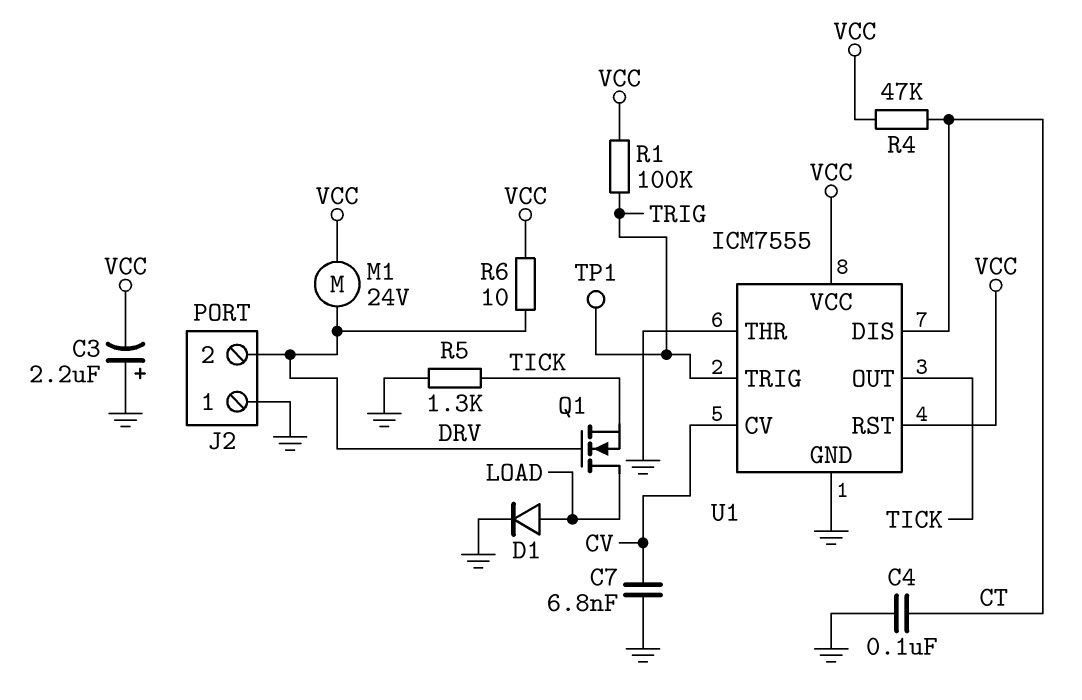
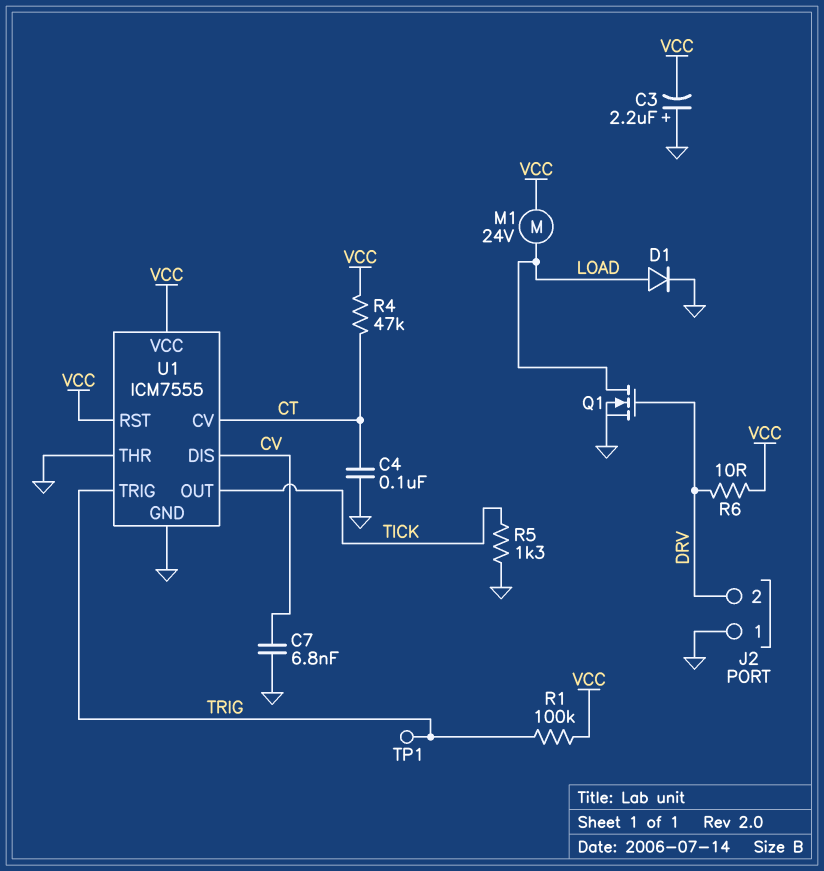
M1: motor 24V (DRV, VCC) -> motor 24V (LOAD, VCC)
Q1: NMOS (G DRV, D LOAD, S TICK) -> NMOS (G DRV, D LOAD, S GND)
U1 pin CV: CV -> CT
U1 pin DIS: CT -> CV

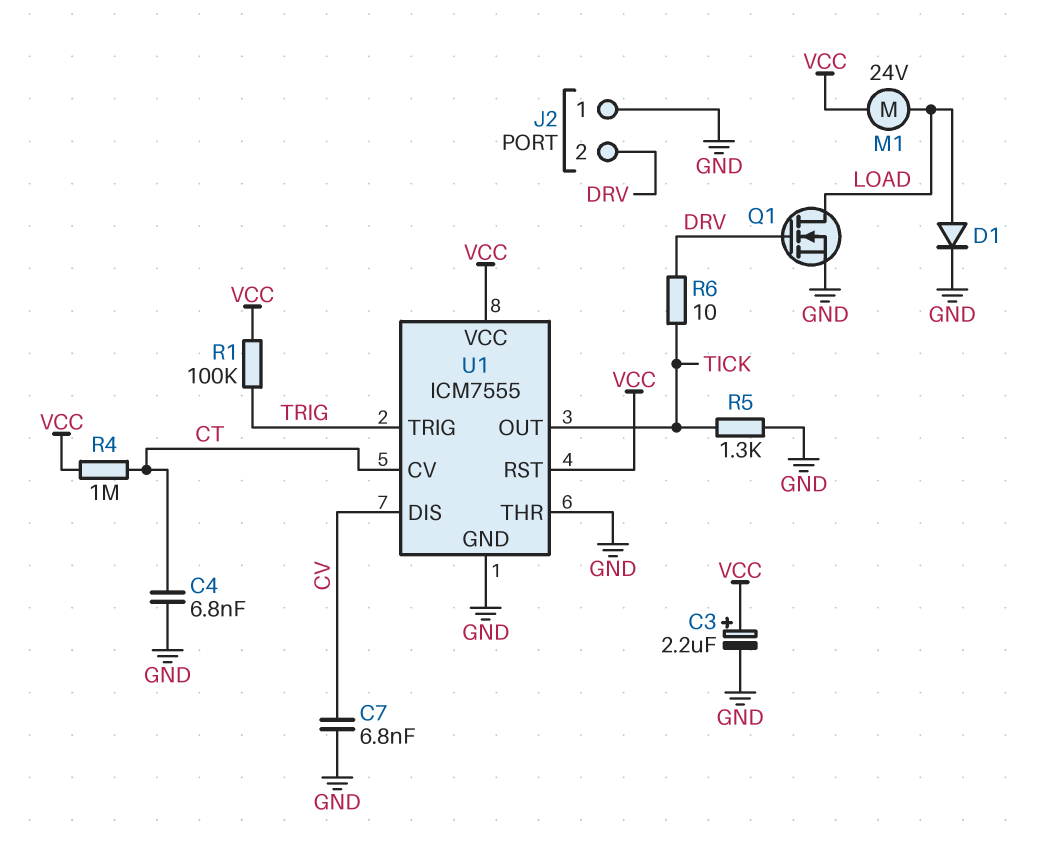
C3: 2.2uF (plus GND, minus VCC) -> 2.2uF (plus VCC, minus GND)
C4: 100nF (CT, GND) -> 6.8nF (CT, GND)
R4: 47k (CT, VCC) -> 1M (CT, VCC)
R6: 10 (DRV, VCC) -> 10 (DRV, TICK)
TP1: test point (TRIG) -> none

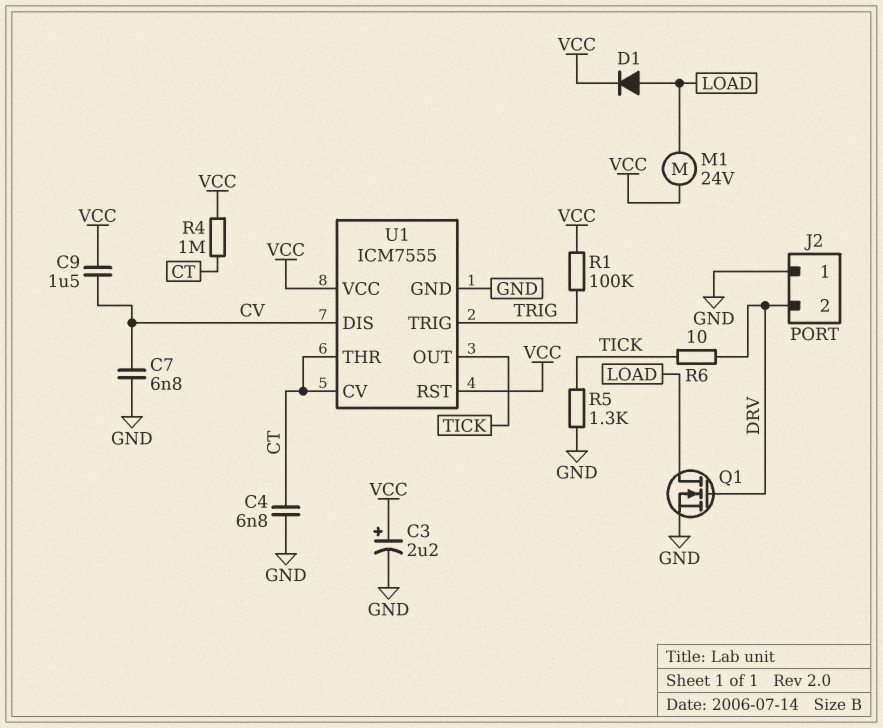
C9: none -> 1.5uF (CV, VCC)
D1: diode (A LOAD, K GND) -> diode (A LOAD, K VCC)
U1 pin THR: GND -> CT

